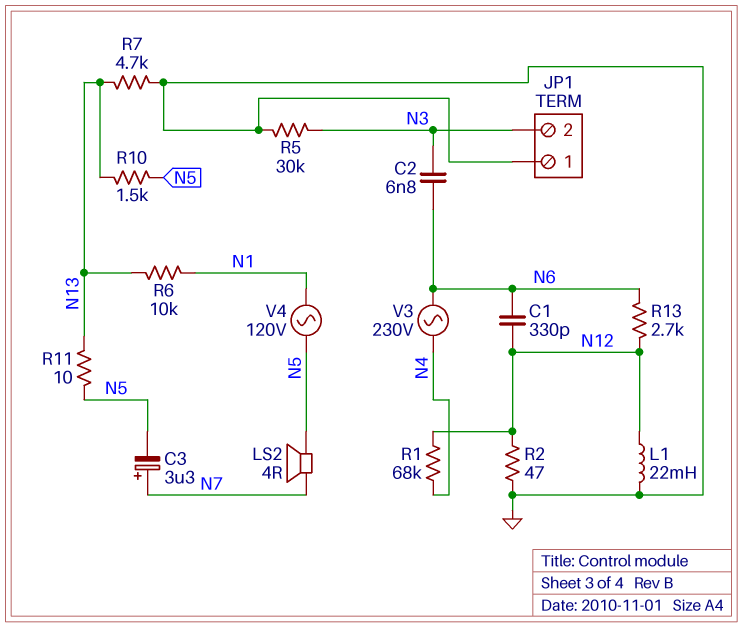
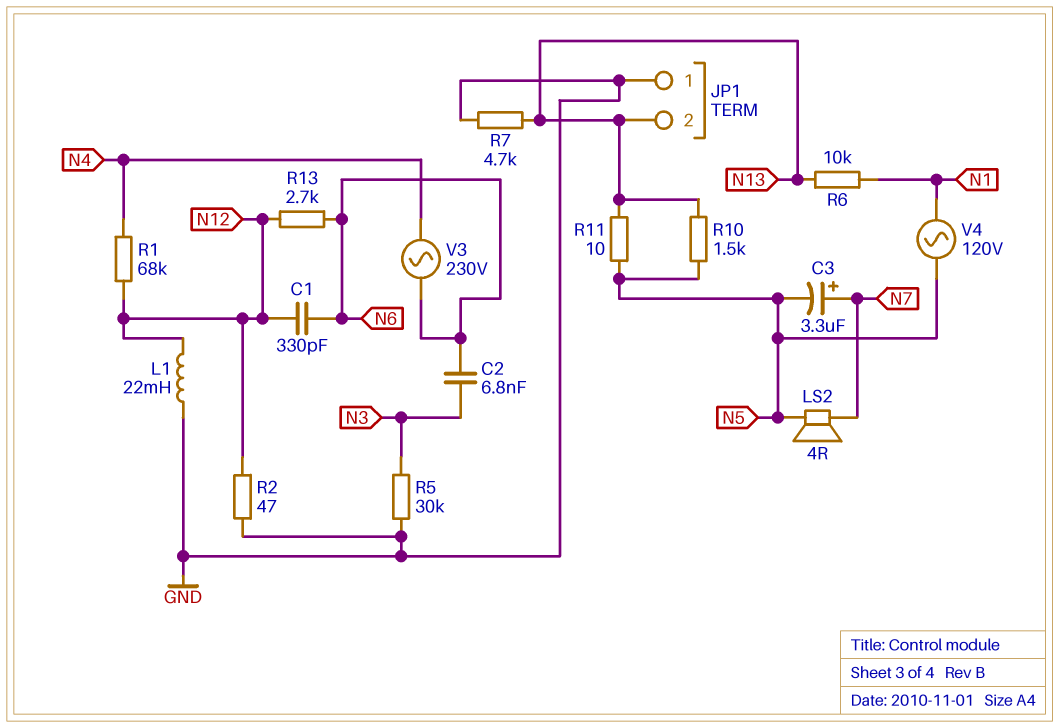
JP1 pin 2: N3 -> N13

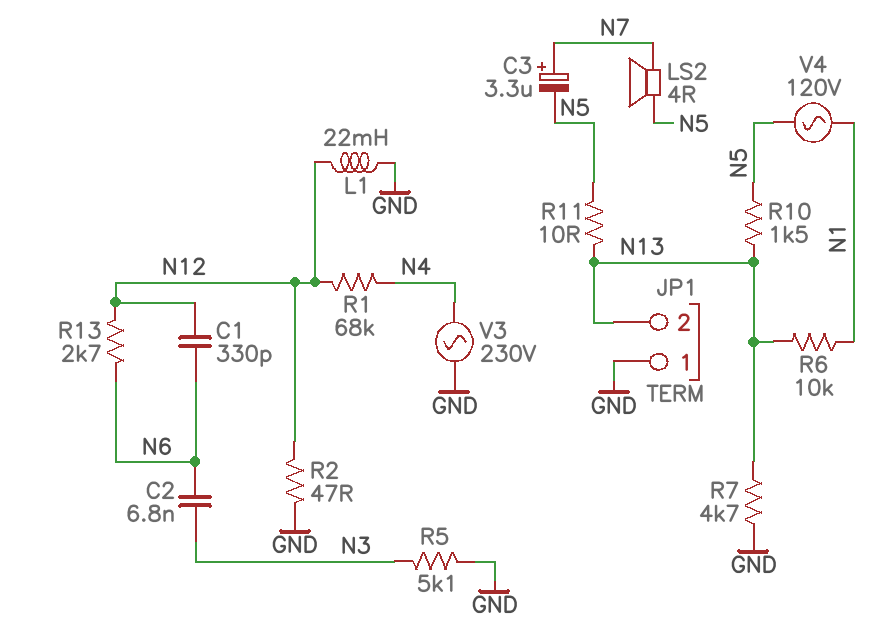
R5: 30k (GND, N3) -> 5.1k (GND, N3)
V3: AC 230V (N4, N6) -> AC 230V (GND, N4)

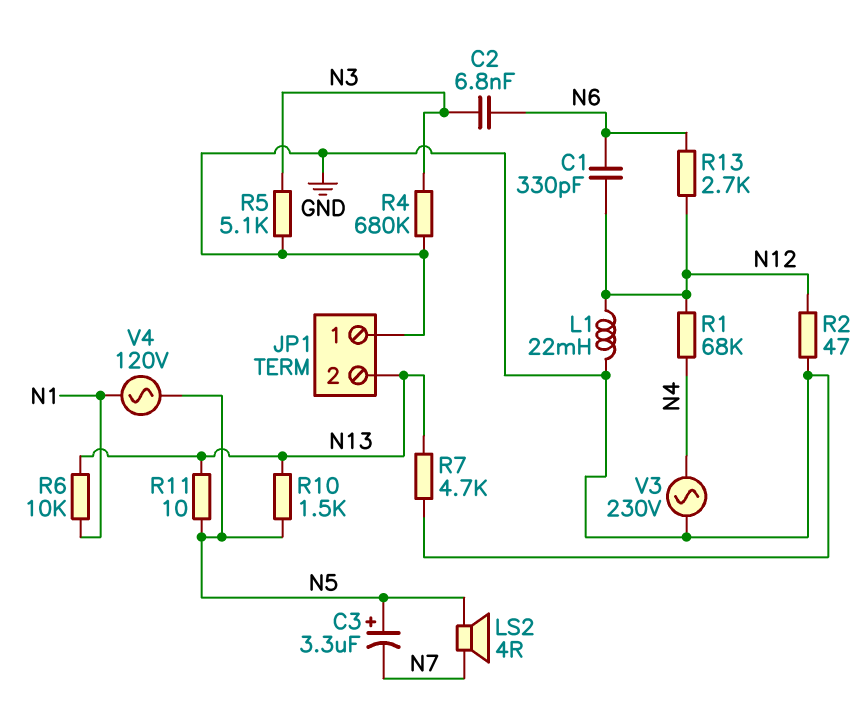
C3: 3.3uF (plus N7, minus N5) -> 3.3uF (plus N5, minus N7)
R4: none -> 680k (GND, N3)

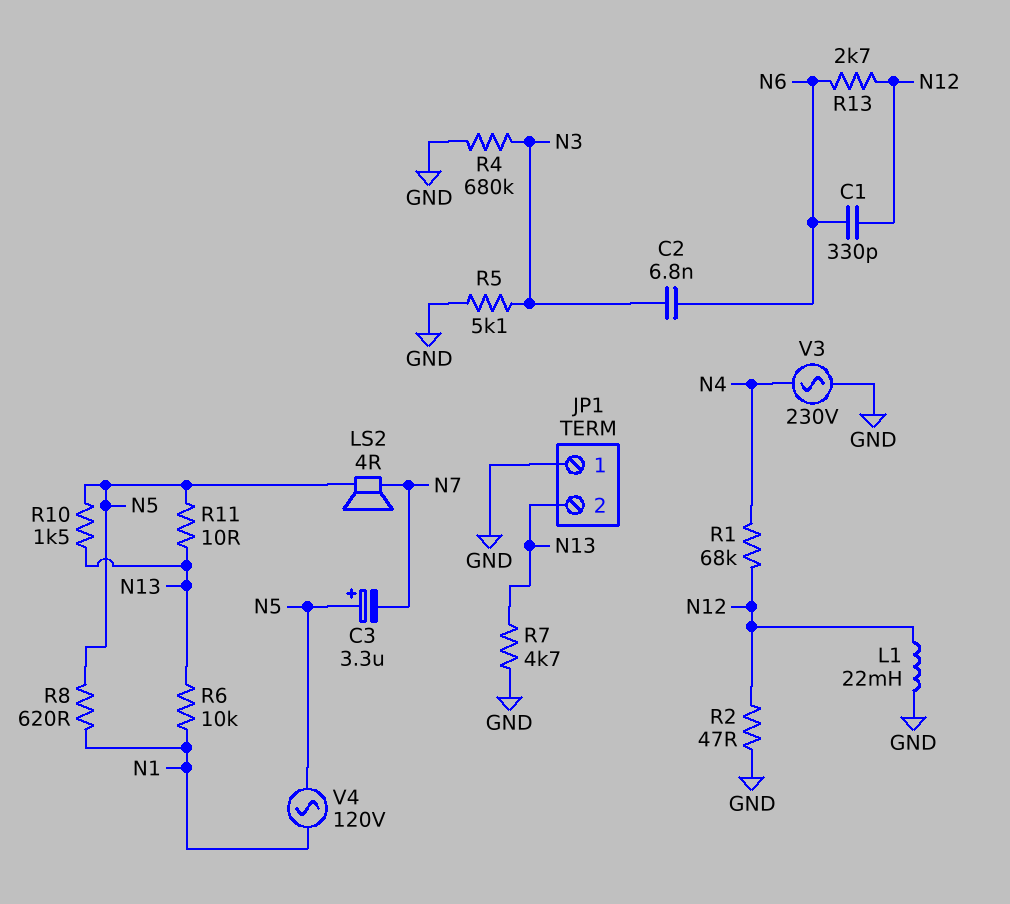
R8: none -> 620 (N1, N5)

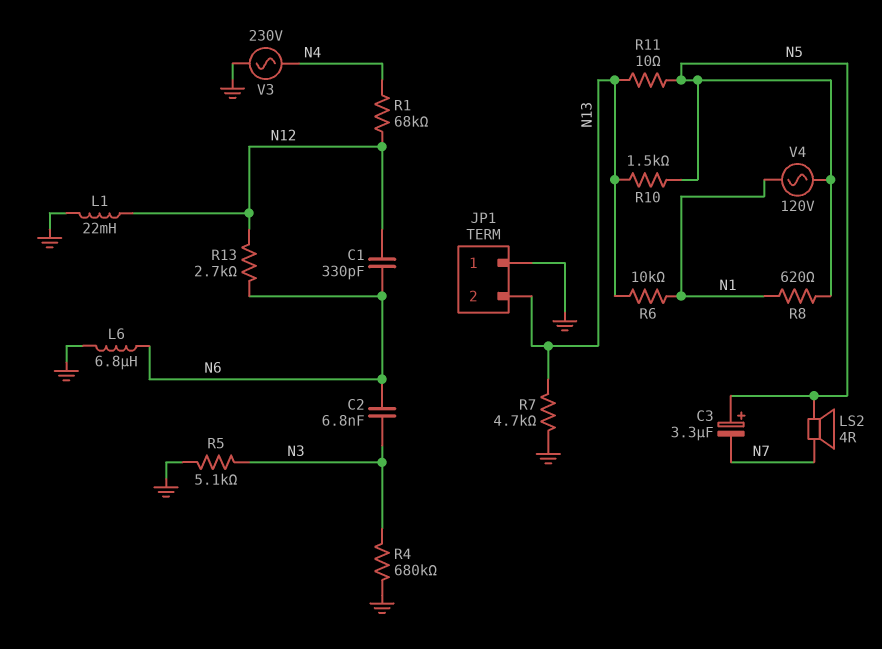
L6: none -> 6.8uH (GND, N6)
R2: 47 (GND, N12) -> none

